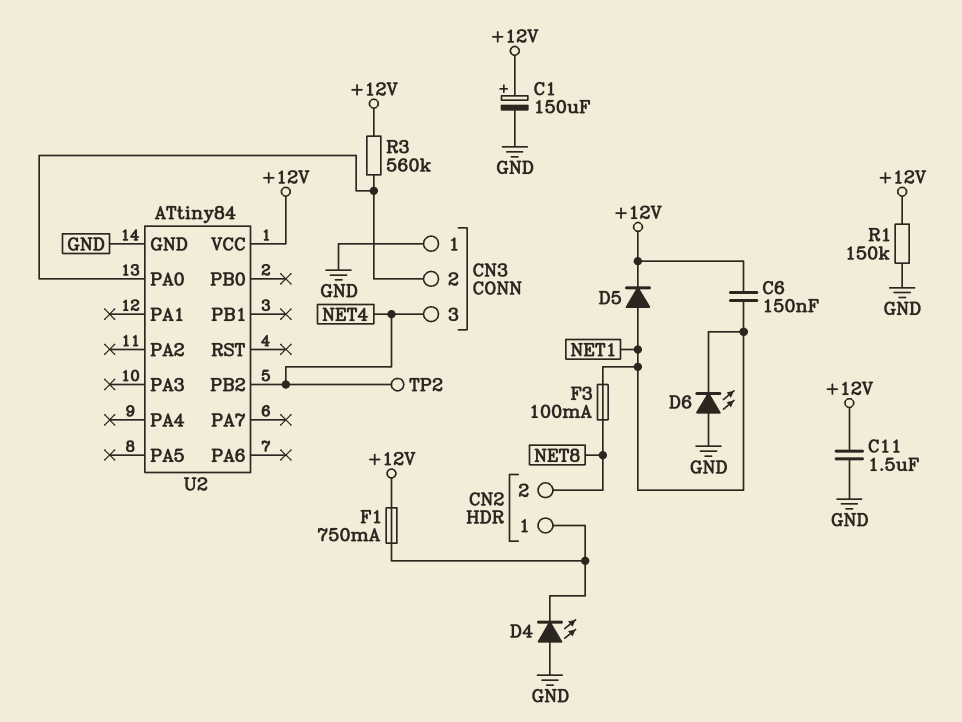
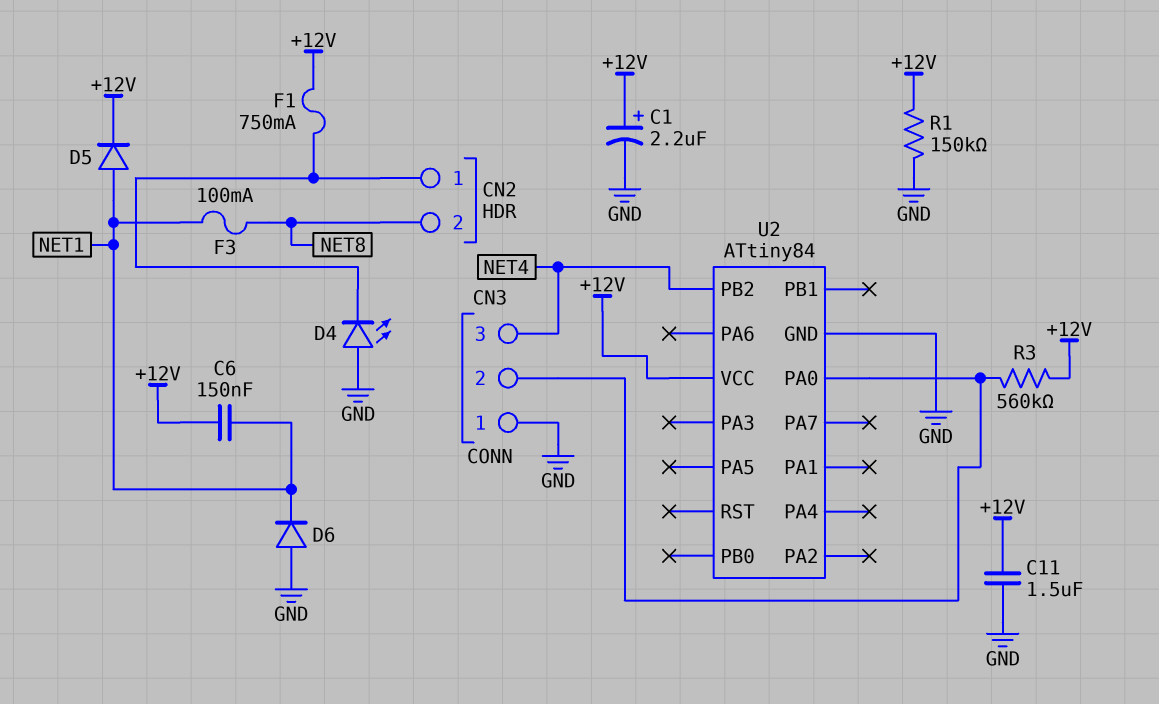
C1: 150uF (plus +12V, minus GND) -> 2.2uF (plus +12V, minus GND)
D6: LED (A GND, K NET1) -> diode (A GND, K NET1)
TP2: test point (NET4) -> none

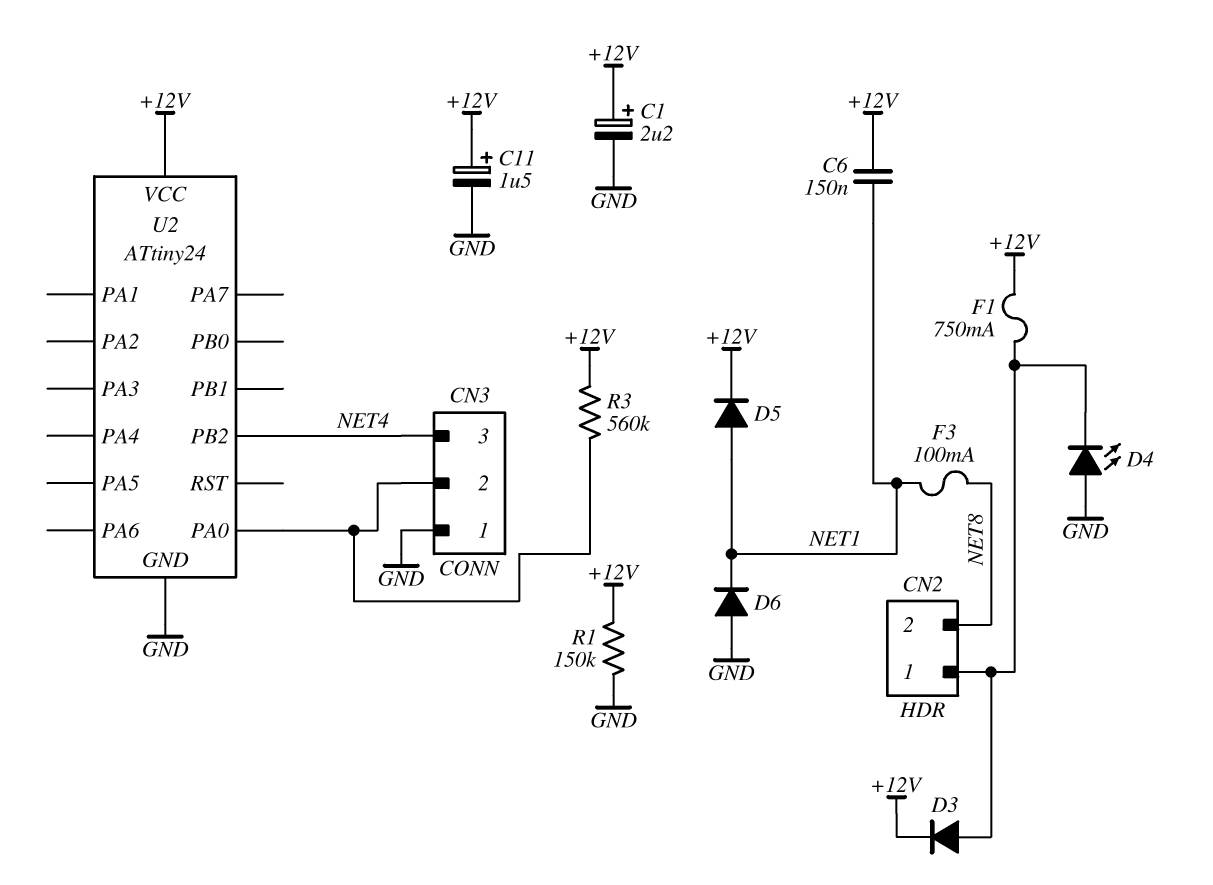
C11: 1.5uF (+12V, GND) -> 1.5uF (plus +12V, minus GND)
D3: none -> diode (A CN2/1, K +12V)
U2: ATtiny84 -> ATtiny24

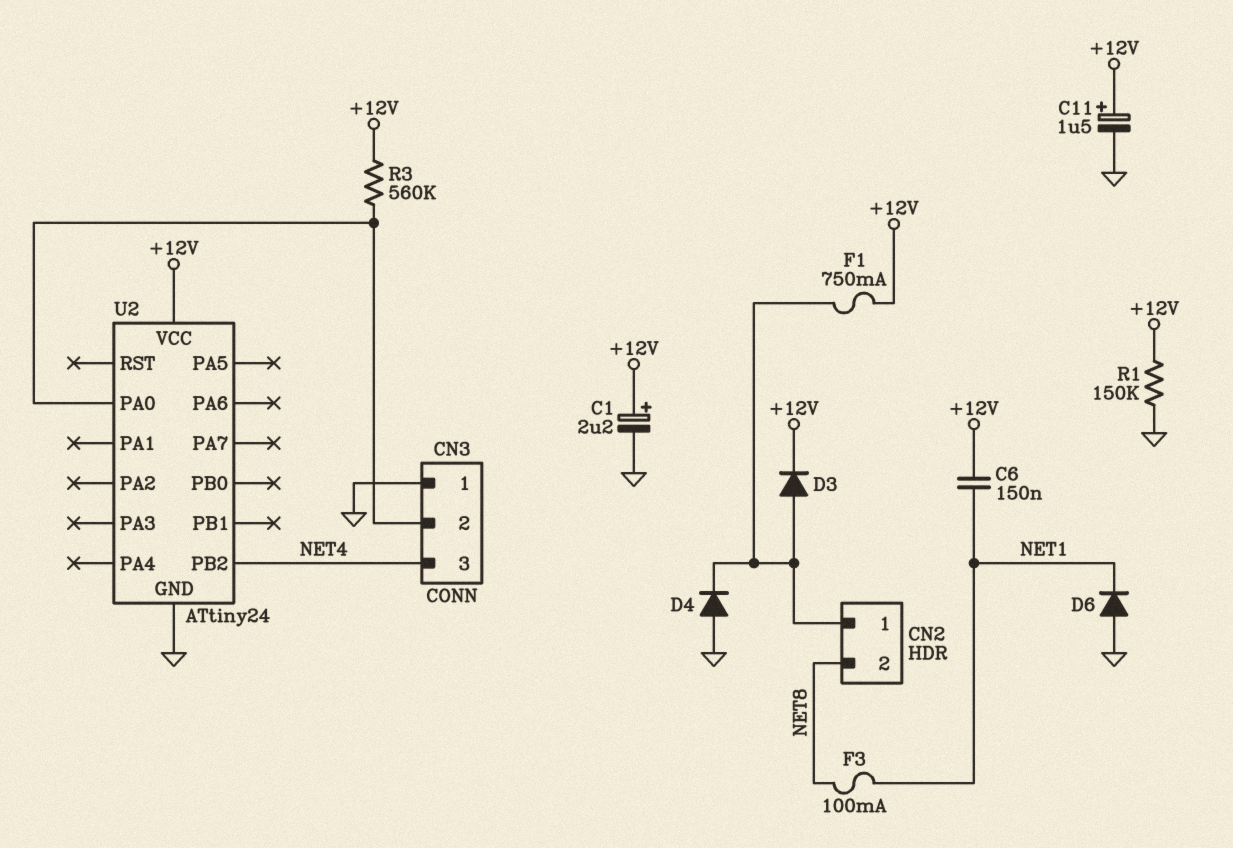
D4: LED (A GND, K CN2/1) -> diode (A GND, K CN2/1)
D5: diode (A NET1, K +12V) -> none

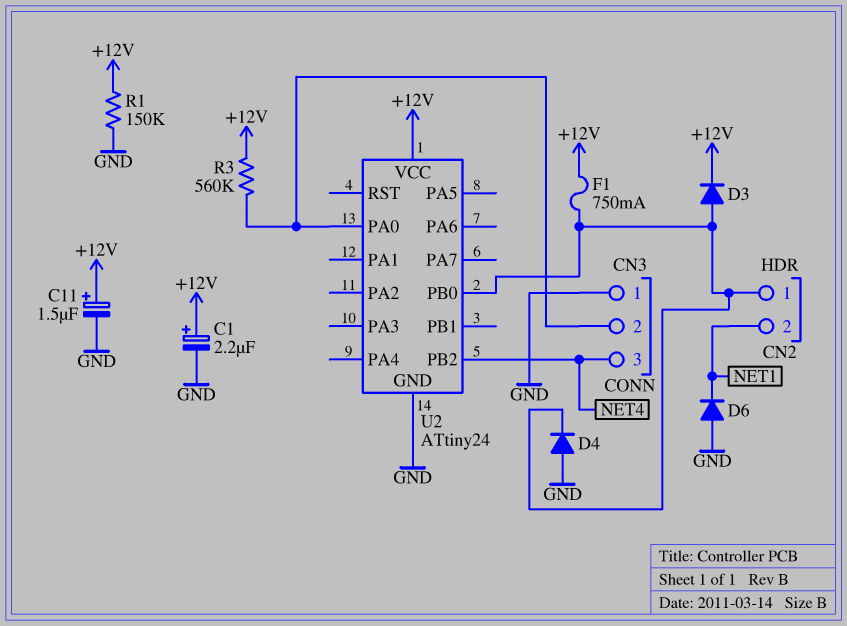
C6: 150nF (+12V, NET1) -> none
CN2 pin 2: NET8 -> NET1
F3: 100mA (NET1, NET8) -> none
U2 pin PB0: none -> CN2/1

